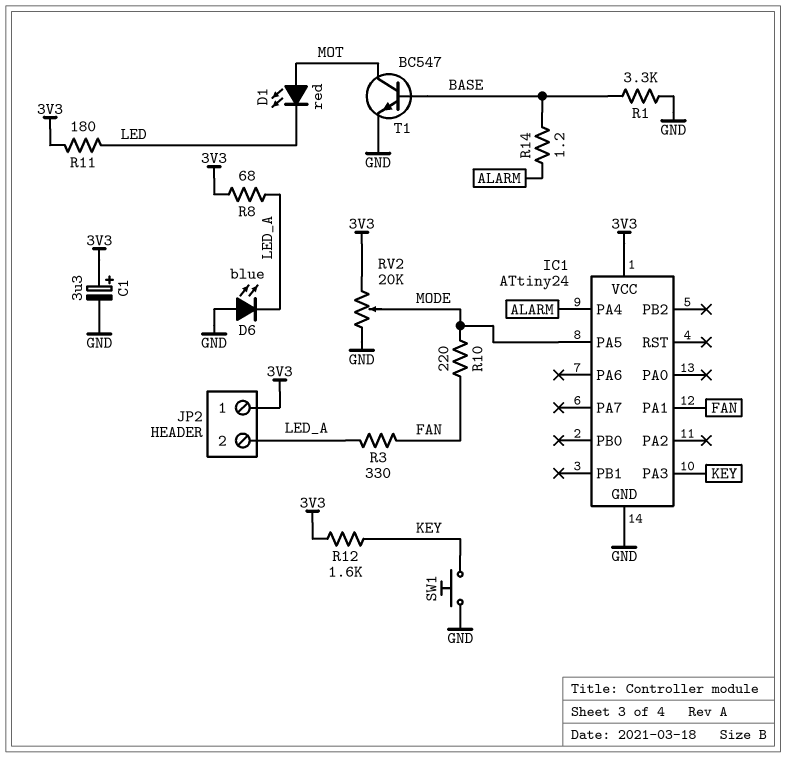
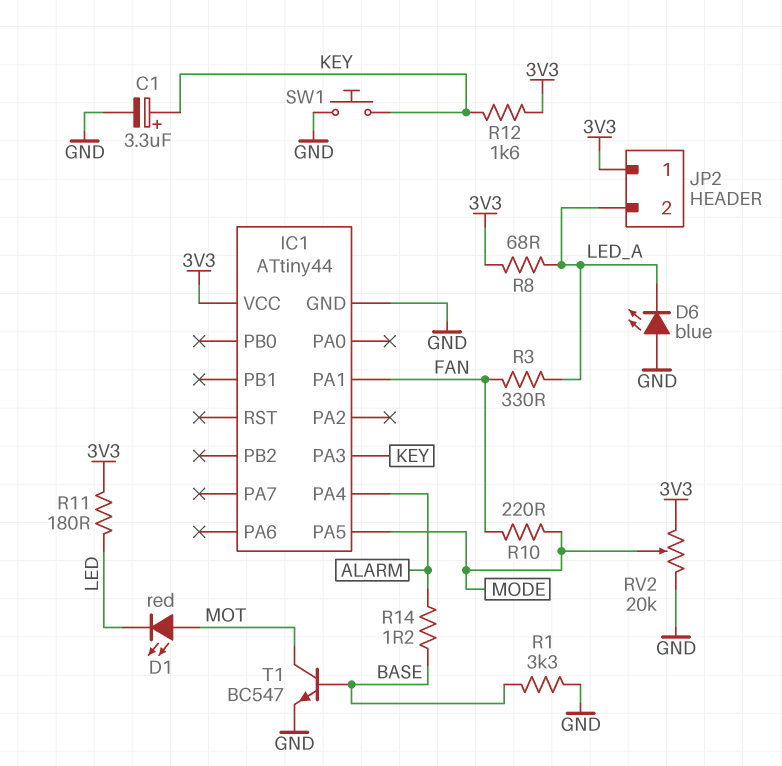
C1: 3.3uF (plus 3V3, minus GND) -> 3.3uF (plus KEY, minus GND)
IC1: ATtiny24 -> ATtiny44

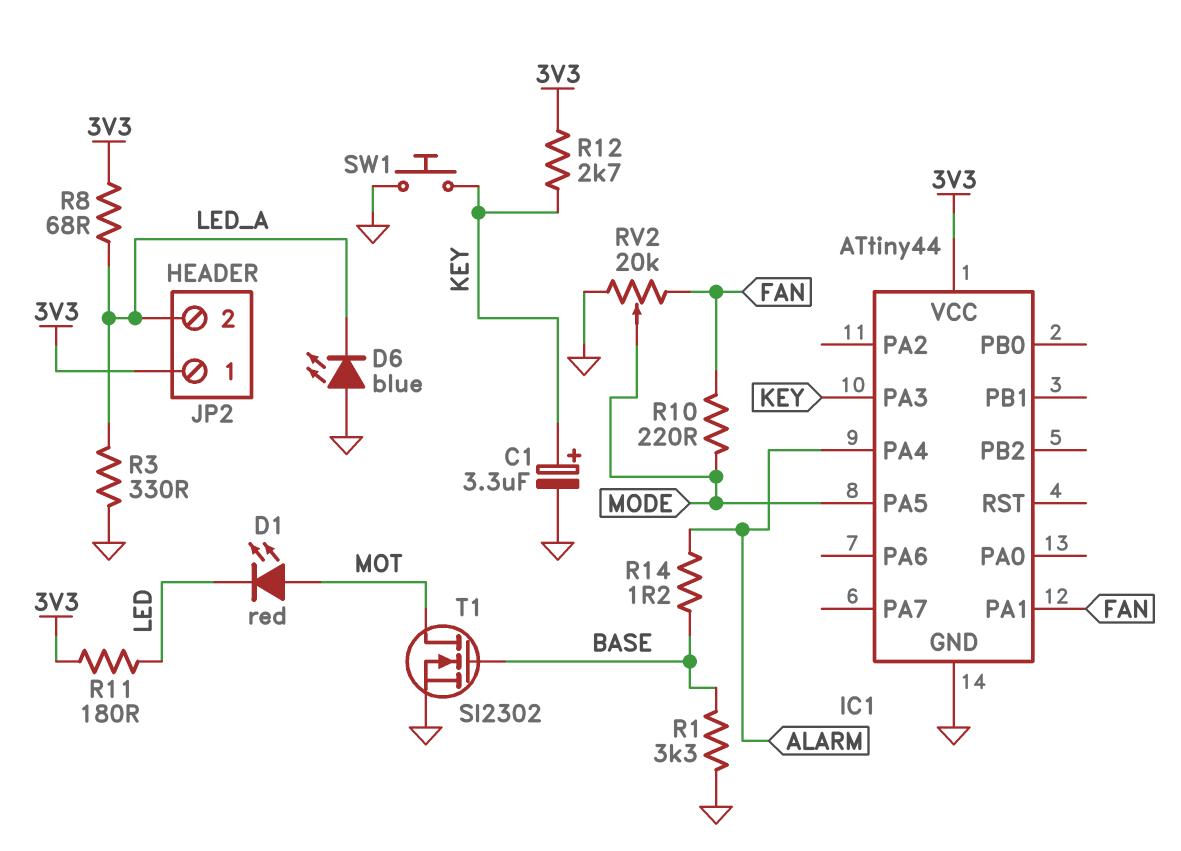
R3: 330 (FAN, LED_A) -> 330 (GND, LED_A)
R12: 1.6k (3V3, KEY) -> 2.7k (3V3, KEY)
RV2: 20k (3V3, GND, wiper MODE) -> 20k (FAN, GND, wiper MODE)
T1: NPN BC547 (B BASE, C MOT, E GND) -> NMOS SI2302 (G BASE, D MOT, S GND)

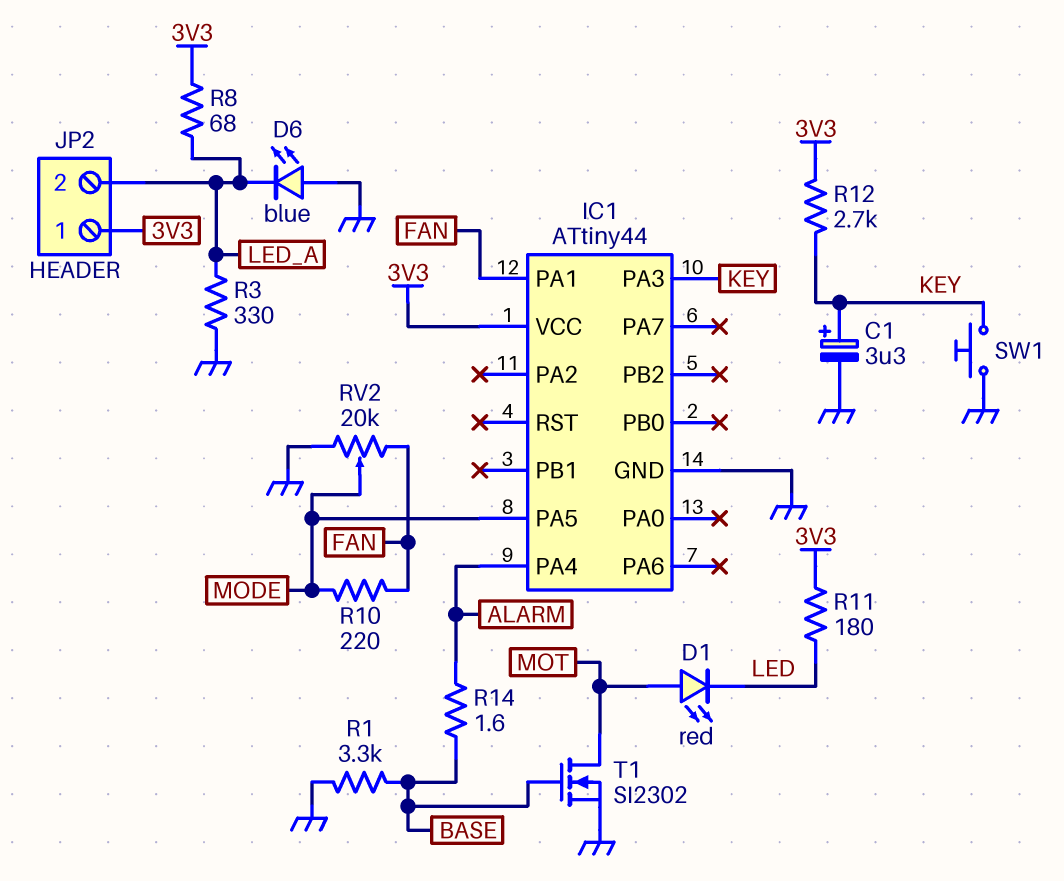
R14: 1.2 (ALARM, BASE) -> 1.6 (ALARM, BASE)

